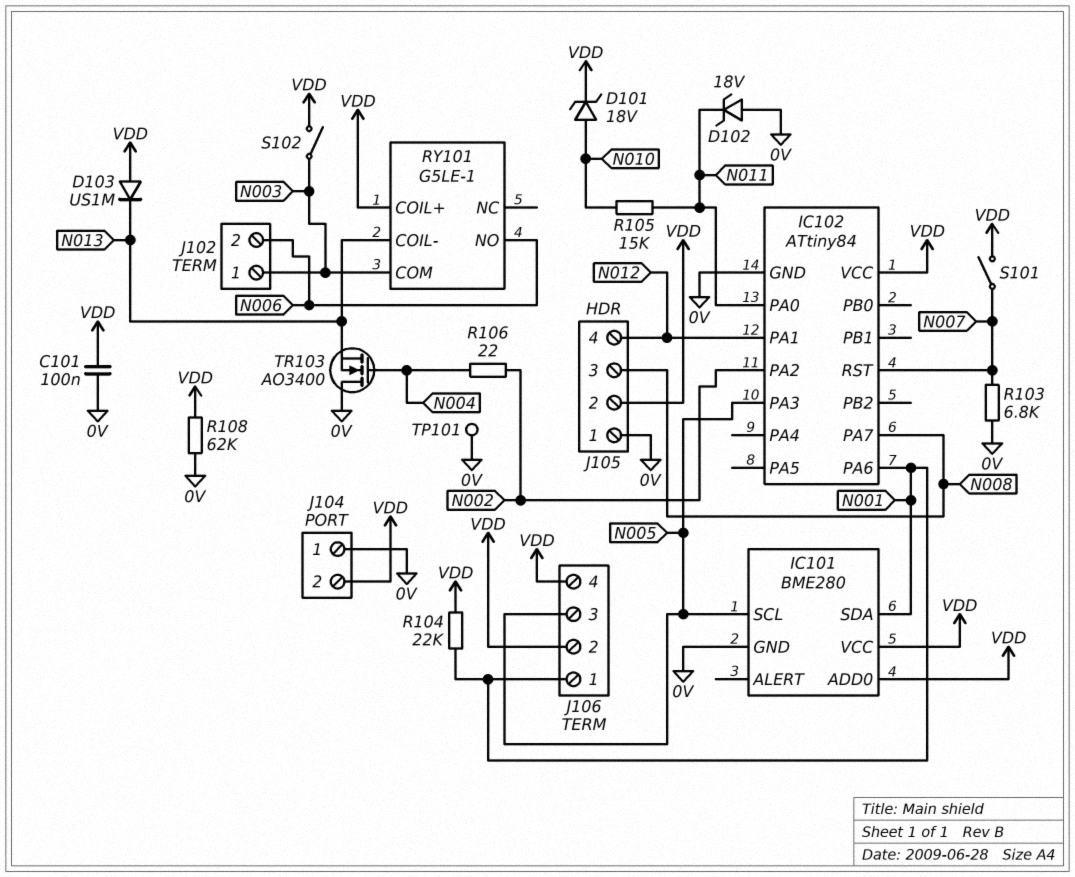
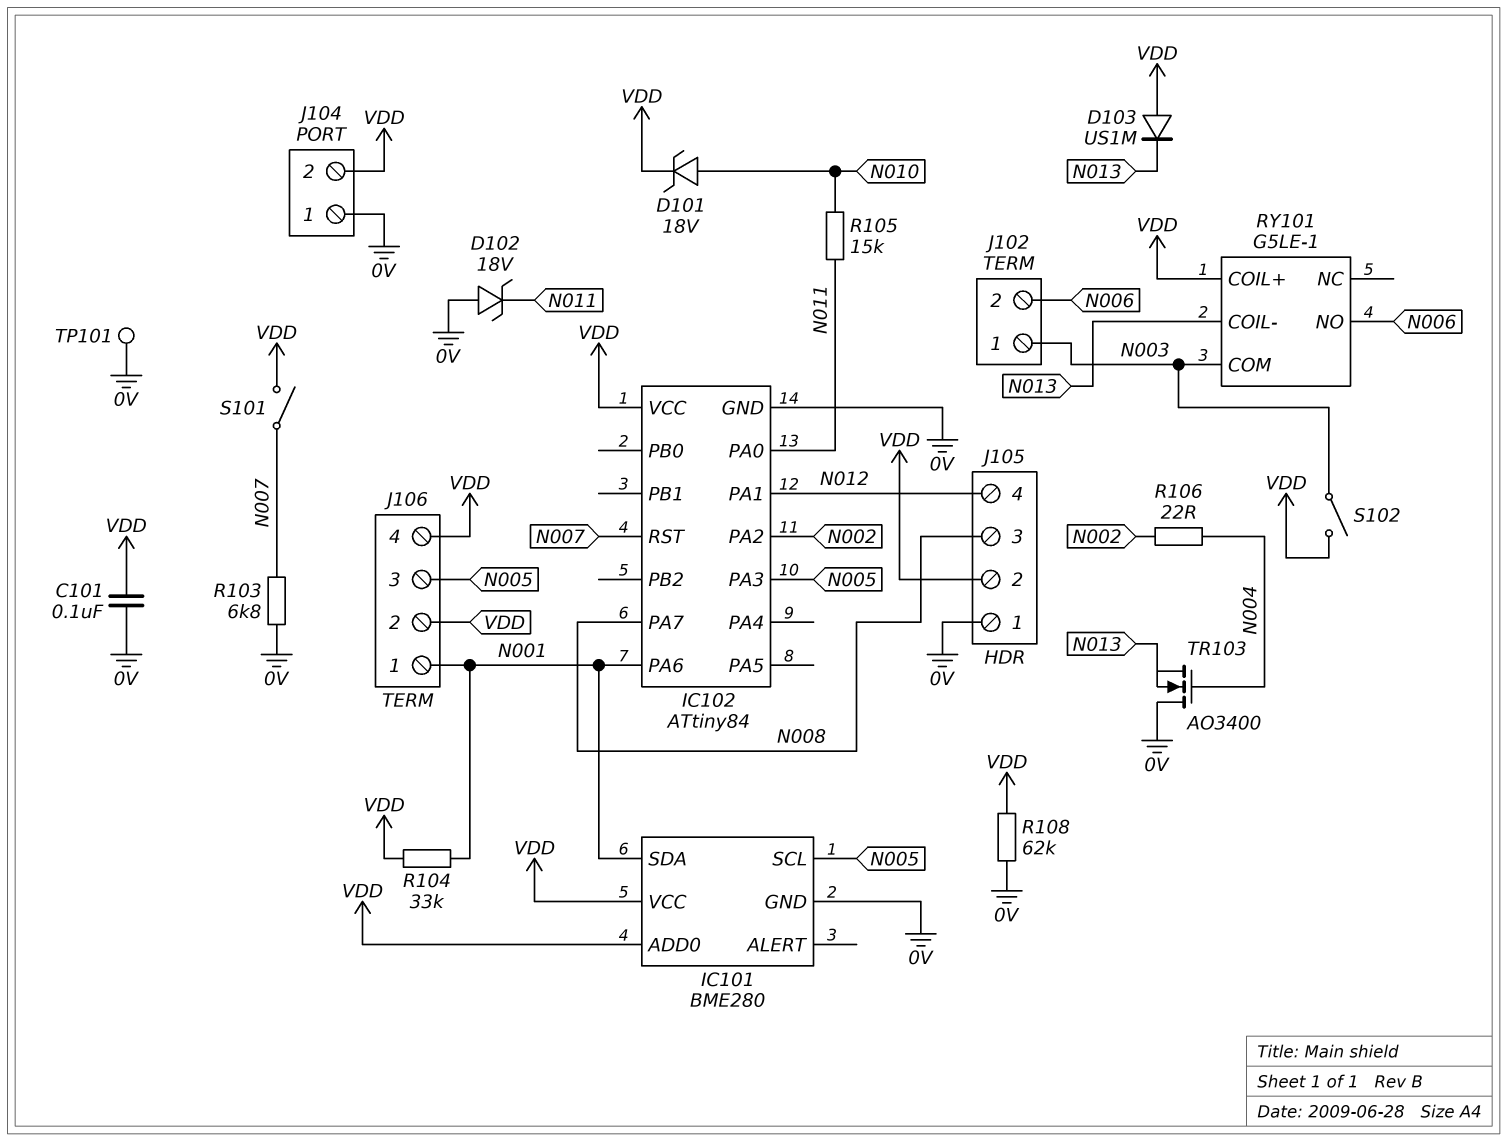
R104: 22k (N001, VDD) -> 33k (N001, VDD)

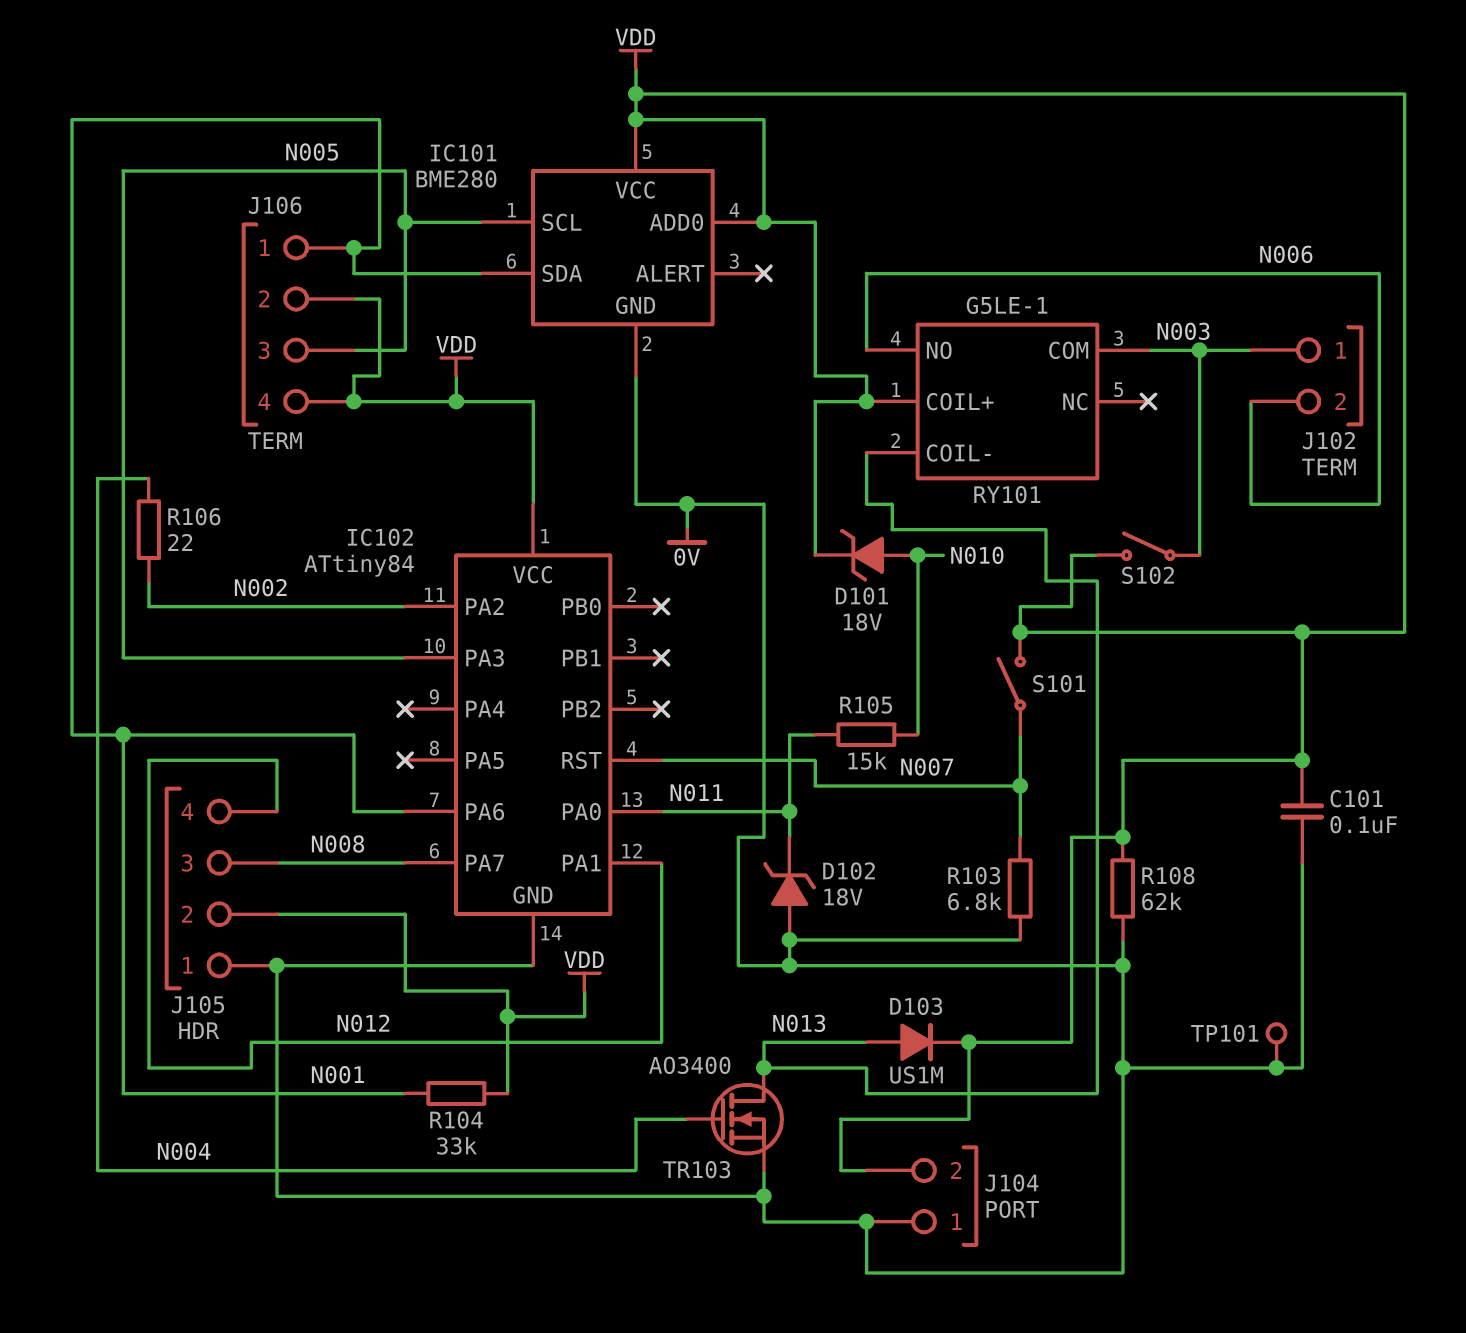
D103: diode US1M (A VDD, K N013) -> diode US1M (A N013, K VDD)
TR103: NMOS AO3400 (G N004, D 0V, S N013) -> NMOS AO3400 (G N004, D N013, S 0V)

